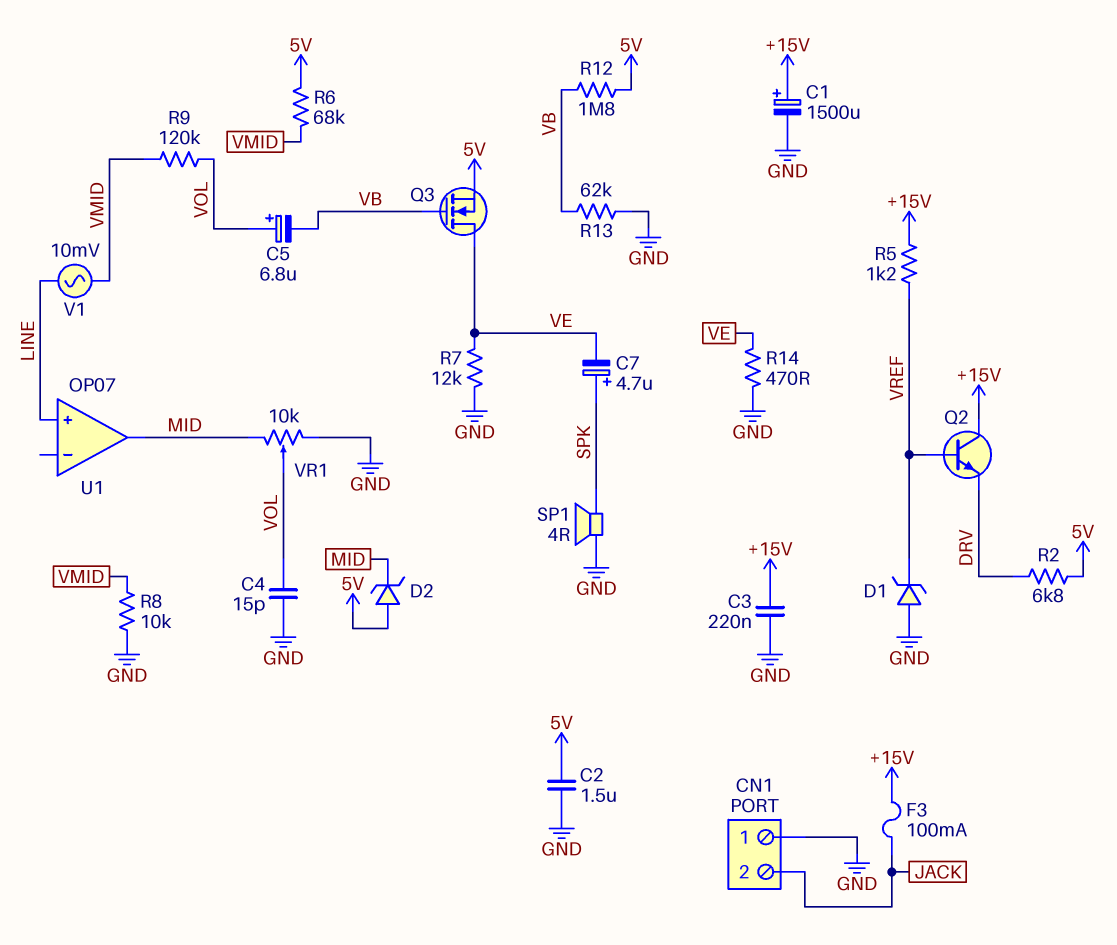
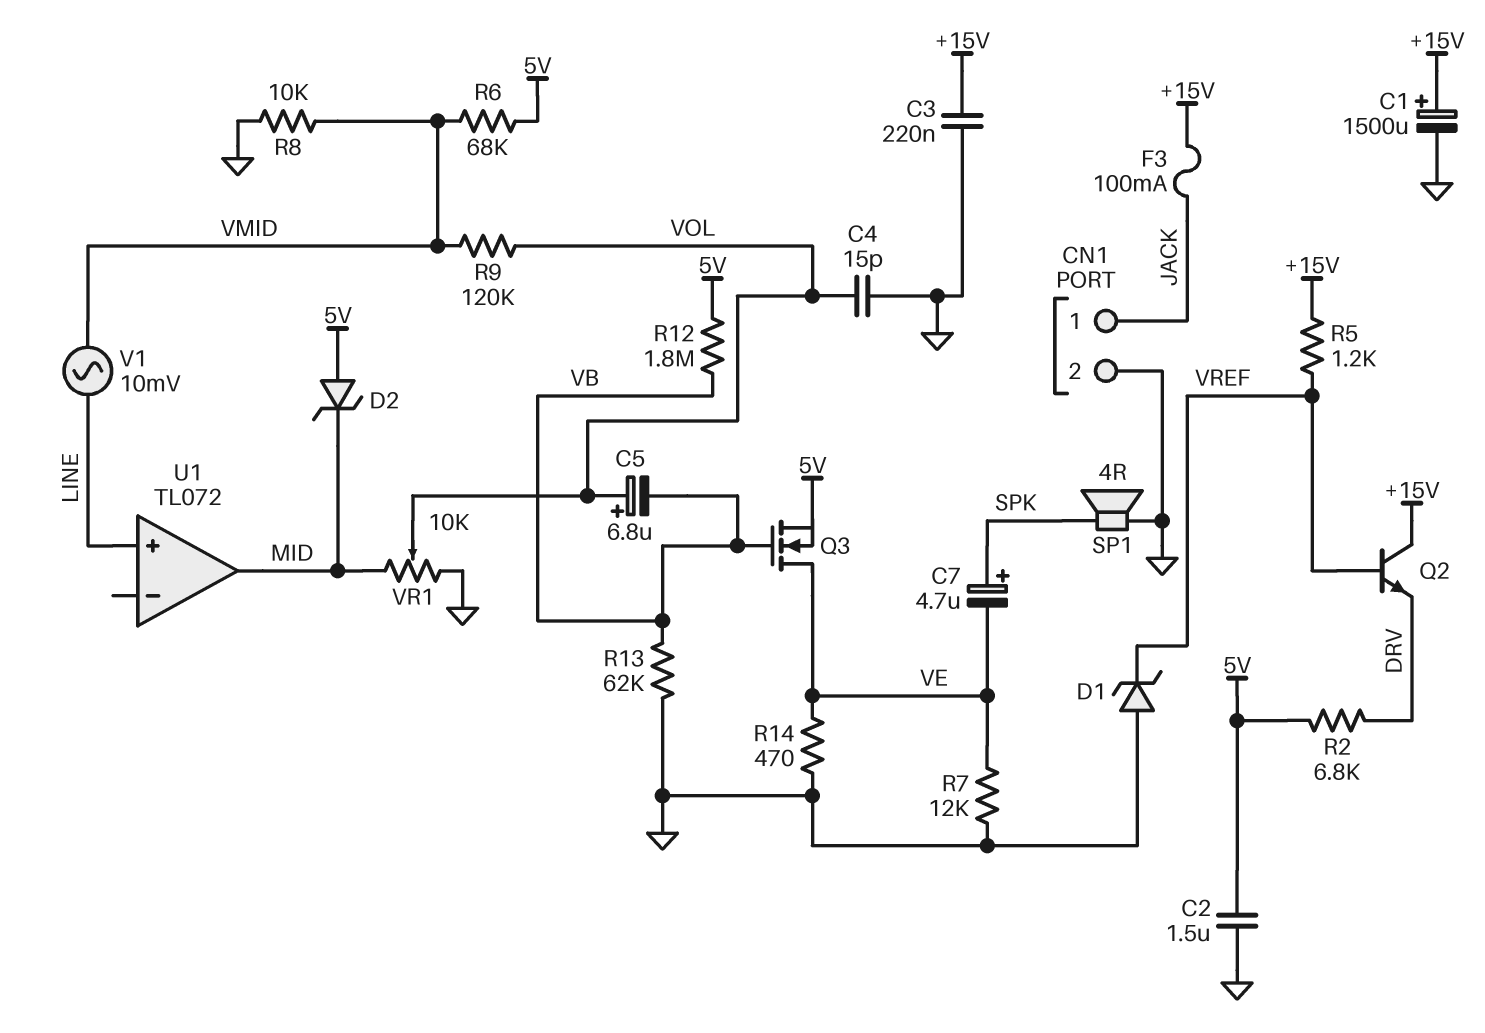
CN1 pin 1: GND -> JACK
CN1 pin 2: JACK -> GND
U1: OP07 -> TL072

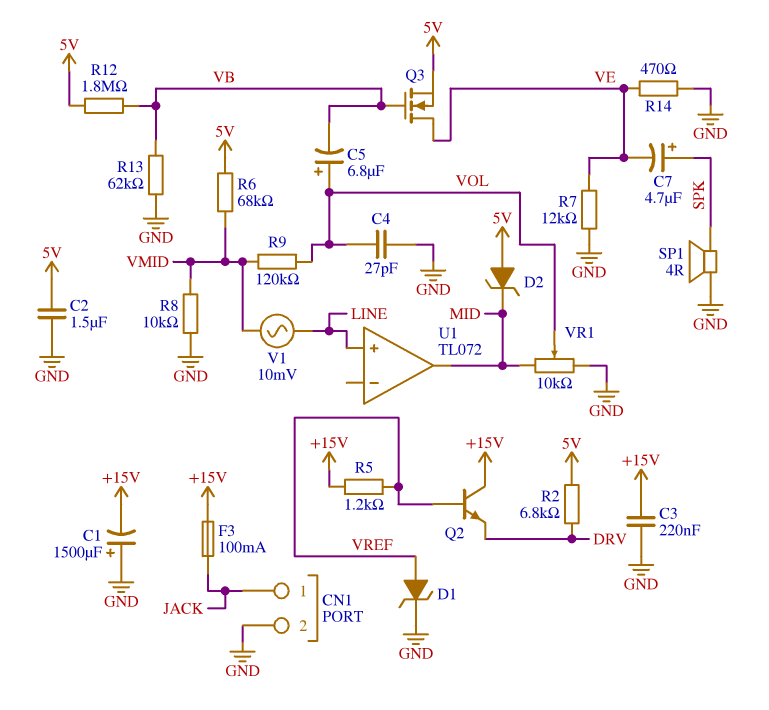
C1: 1500uF (plus +15V, minus GND) -> 1500uF (plus GND, minus +15V)
C4: 15pF (GND, VOL) -> 27pF (GND, VOL)
D1: zener (A GND, K VREF) -> zener (A VREF, K GND)

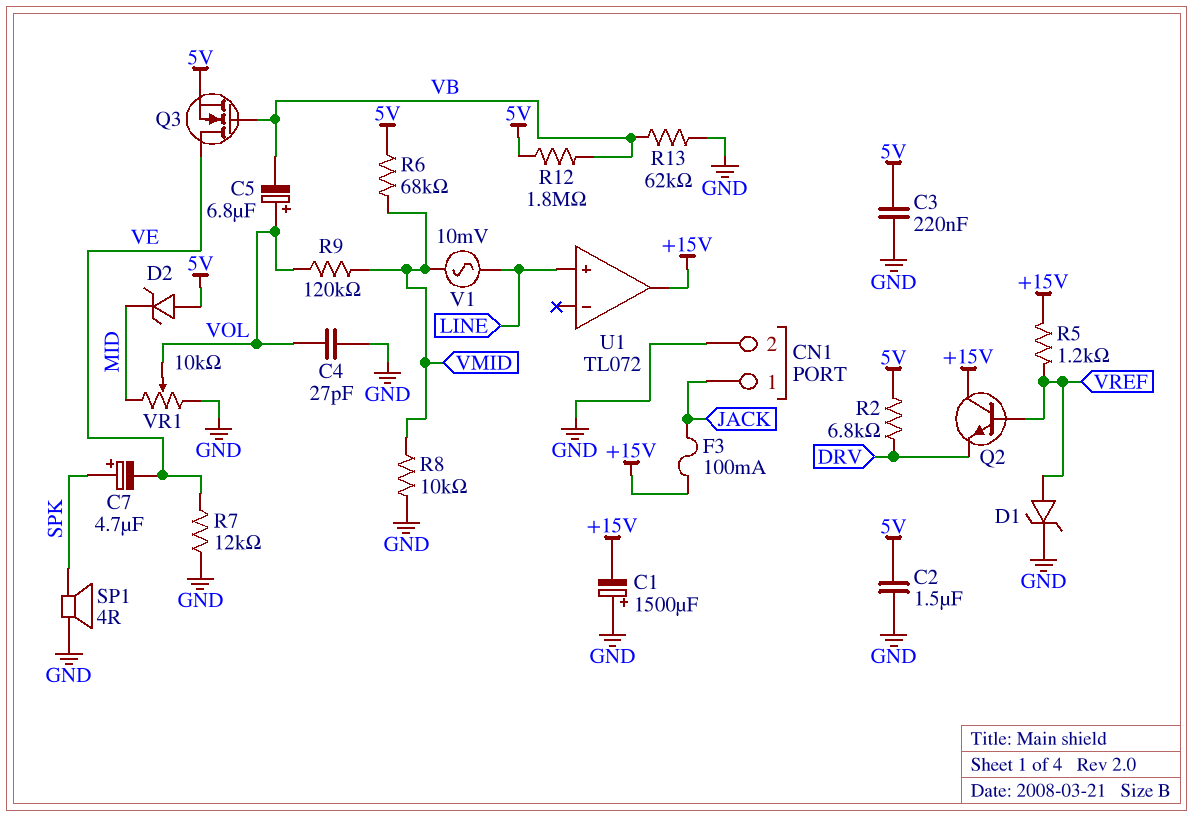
C3: 220nF (+15V, GND) -> 220nF (5V, GND)
R14: 470 (GND, VE) -> none
U1 pin out: MID -> +15V

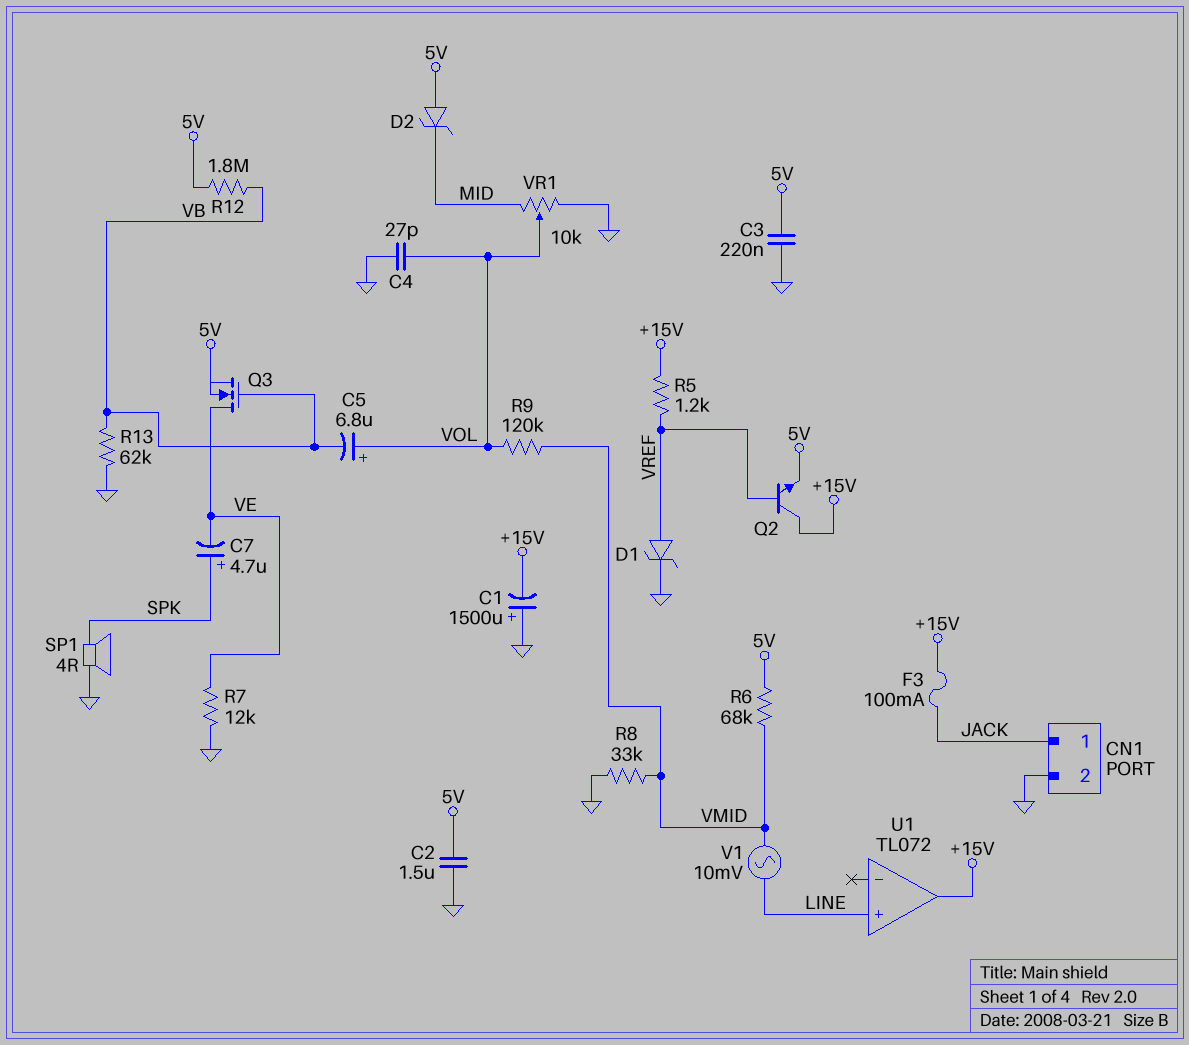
Q2: NPN (B VREF, C +15V, E DRV) -> NPN (B VREF, C +15V, E 5V)
R2: 6.8k (5V, DRV) -> none
R8: 10k (GND, VMID) -> 33k (GND, VMID)

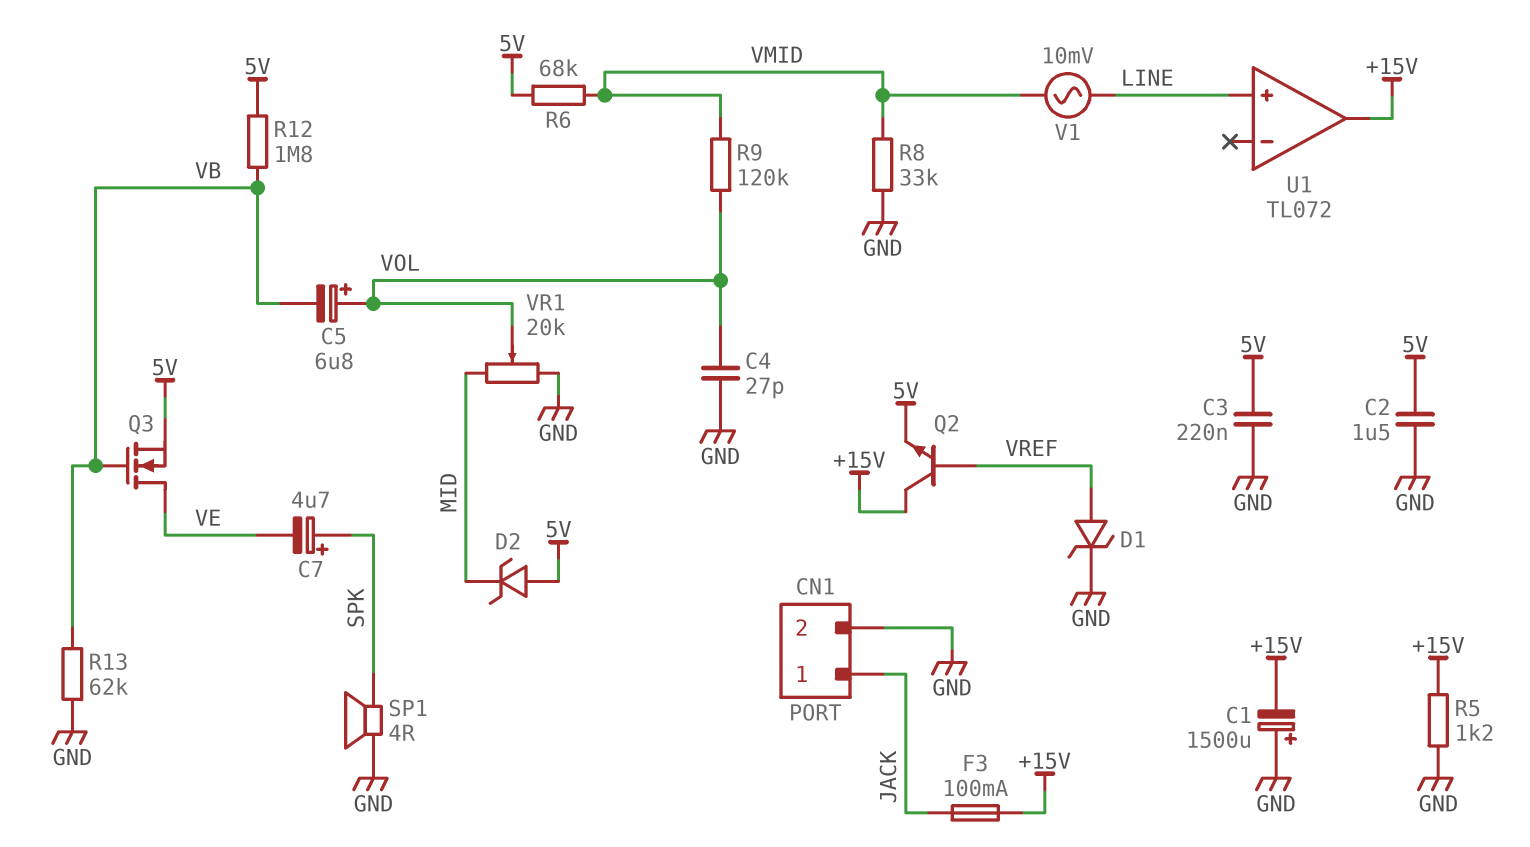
R5: 1.2k (+15V, VREF) -> 1.2k (+15V, GND)
R7: 12k (GND, VE) -> none
VR1: 10k (GND, MID, wiper VOL) -> 20k (GND, MID, wiper VOL)

